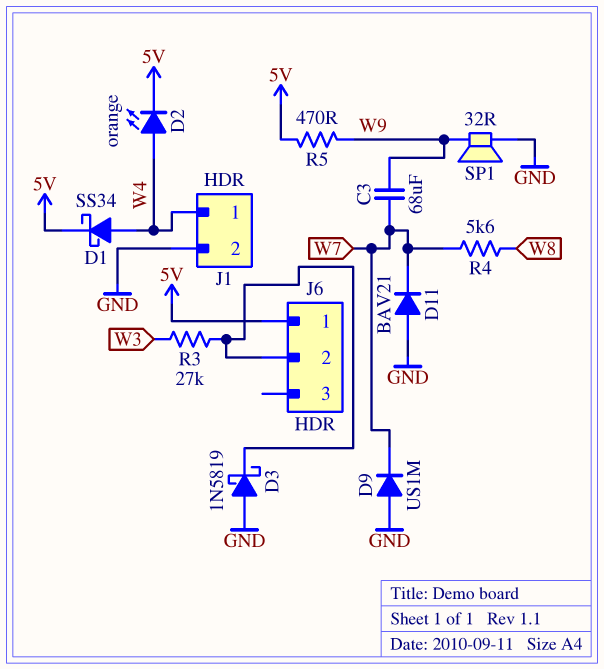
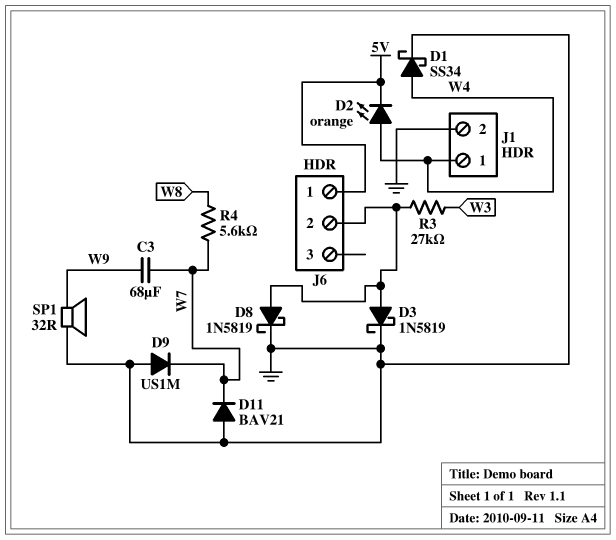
D1: schottky SS34 (A W4, K 5V) -> schottky SS34 (A W4, K GND)
D3: schottky 1N5819 (A GND, K J6/2) -> schottky 1N5819 (A J6/2, K GND)
D8: none -> schottky 1N5819 (A J6/2, K GND)
R5: 470 (5V, W9) -> none

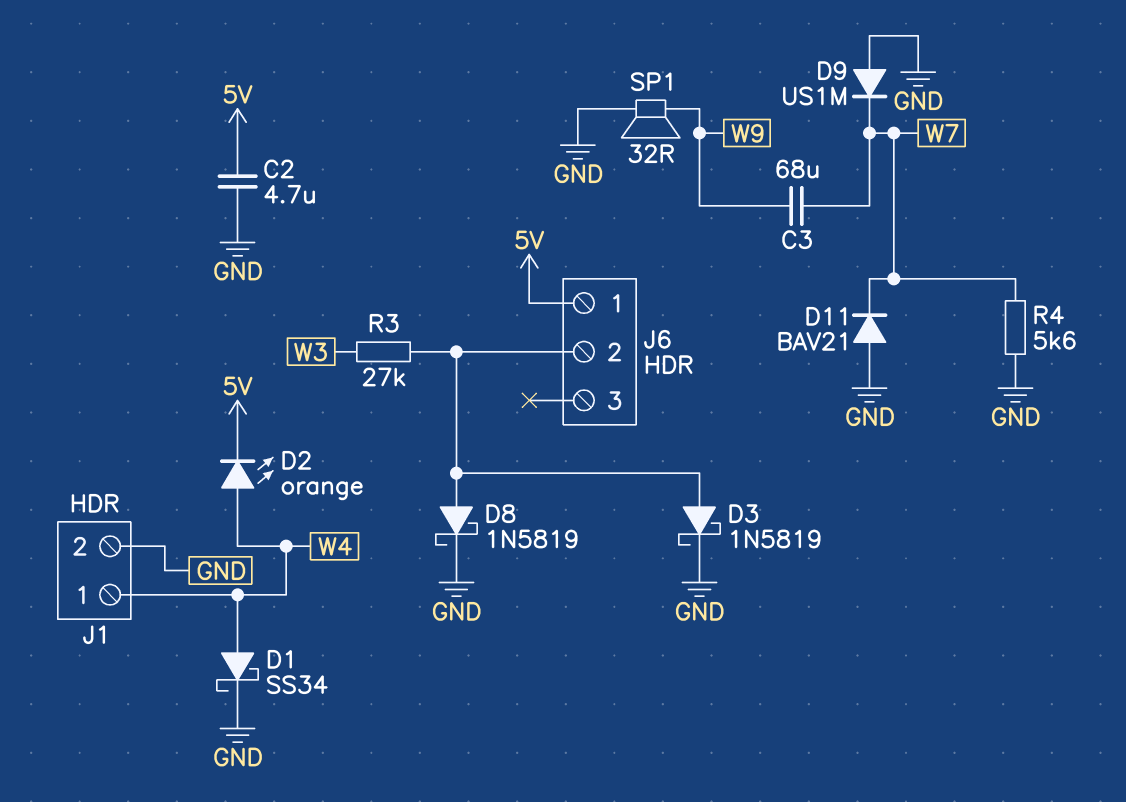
C2: none -> 4.7uF (5V, GND)
R4: 5.6k (W7, W8) -> 5.6k (GND, W7)

